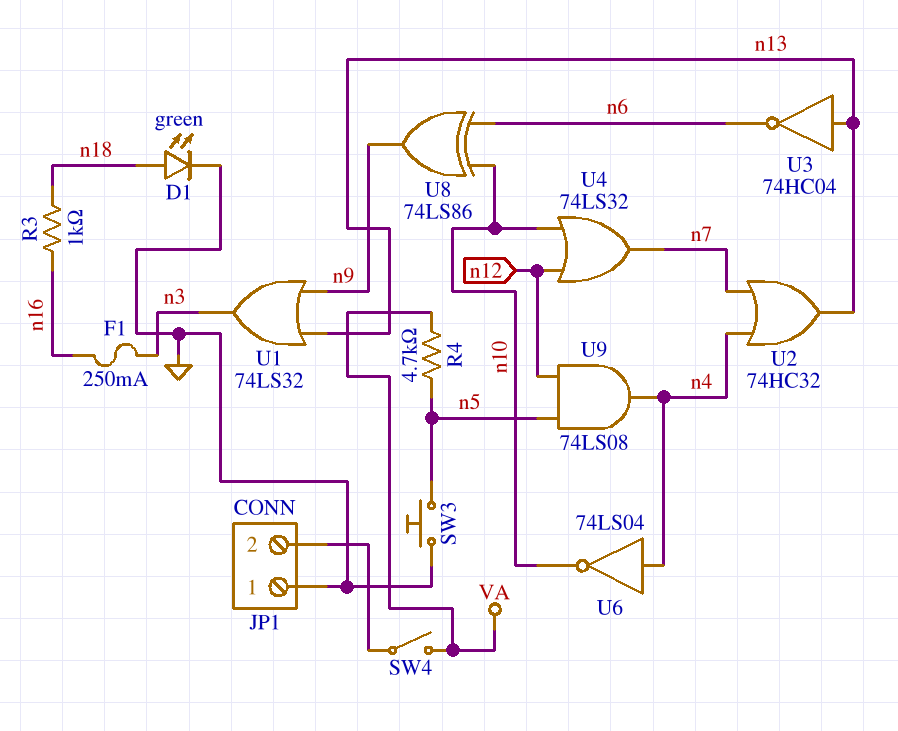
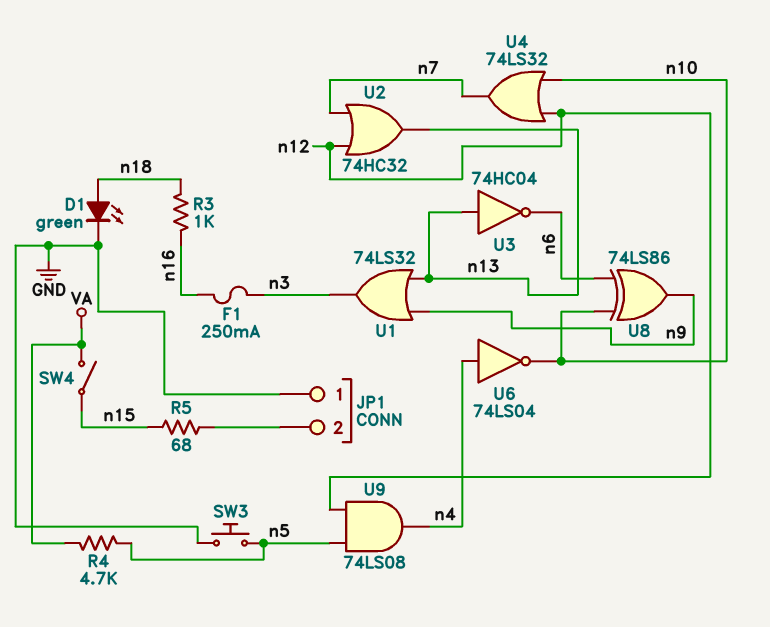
R5: none -> 68 (JP1/2, n15)
SW4: switch (JP1/2, VA) -> switch (VA, n15)
U2: OR 74HC32 (in n4, in n7, out n13) -> OR 74HC32 (in n7, in n12, out n13)

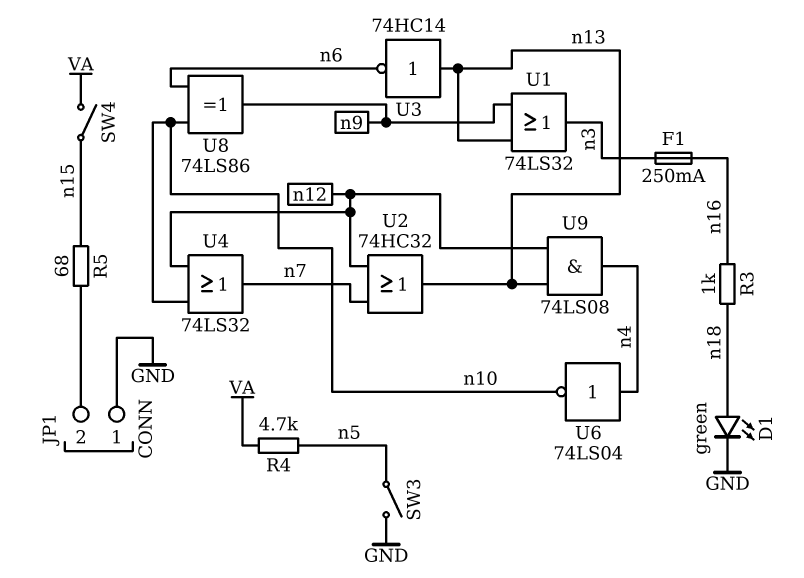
SW3: button (GND, n5) -> switch (GND, n5)
U3: NOT 74HC04 (in n13, out n6) -> NOT 74HC14 (in n13, out n6)
U9: AND 74LS08 (in n5, in n12, out n4) -> AND 74LS08 (in n12, in n13, out n4)

